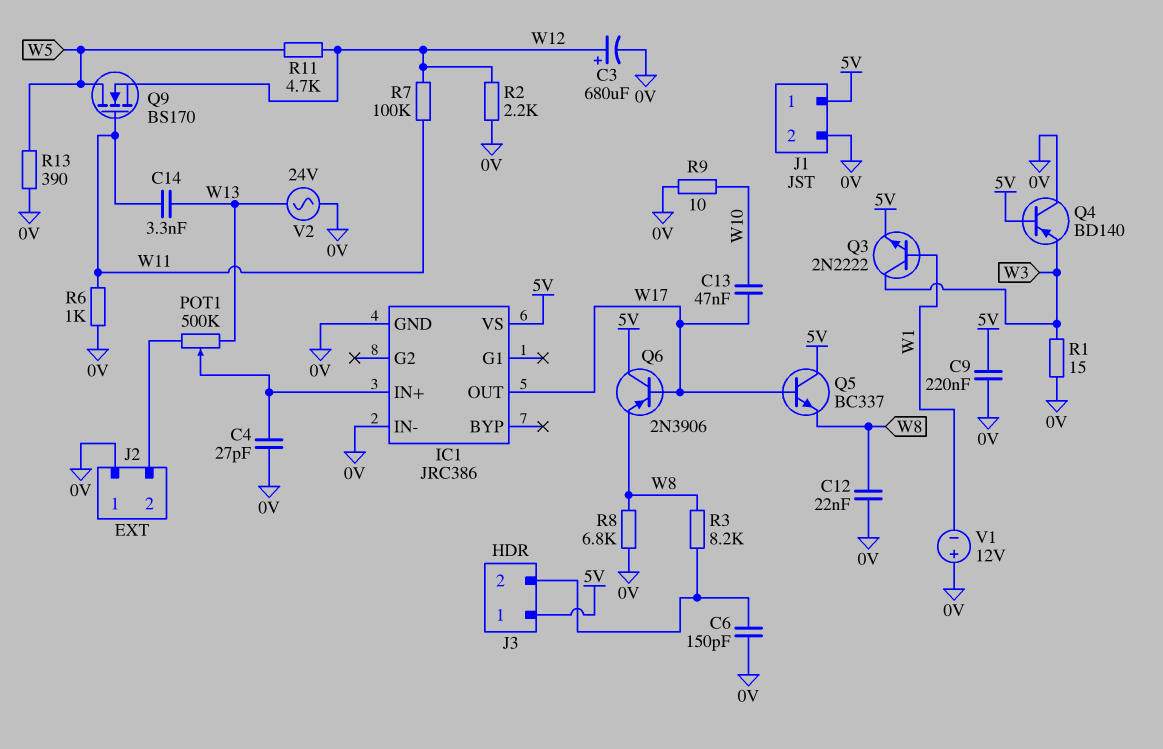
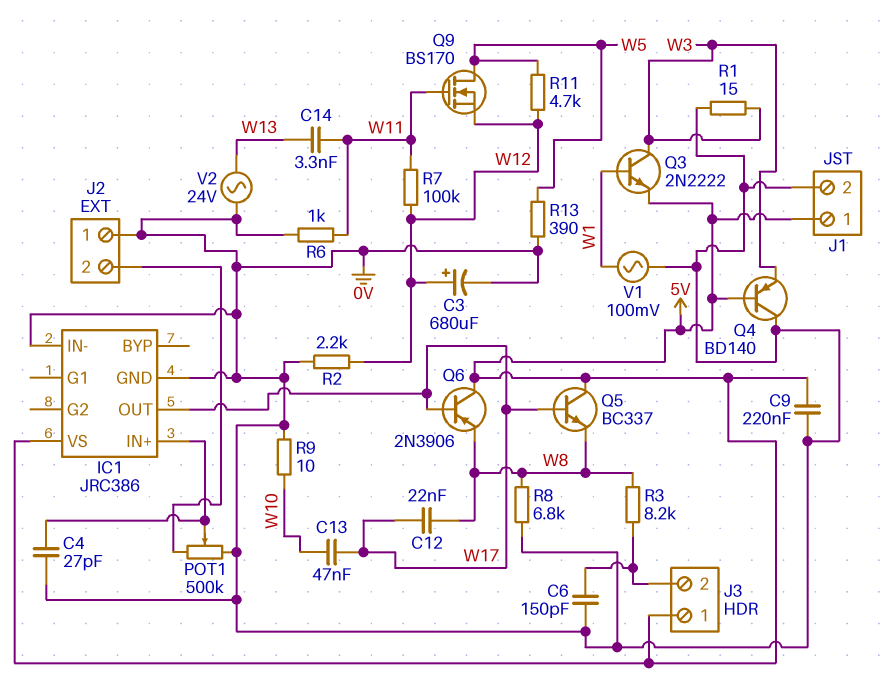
C12: 22nF (0V, W8) -> 22nF (W8, W17)
POT1: 500k (J2/2, W13, wiper IC1/IN+) -> 500k (0V, J2/2, wiper IC1/IN+)
V1: 12V (plus 0V, minus W1) -> AC 100mV (0V, W1)

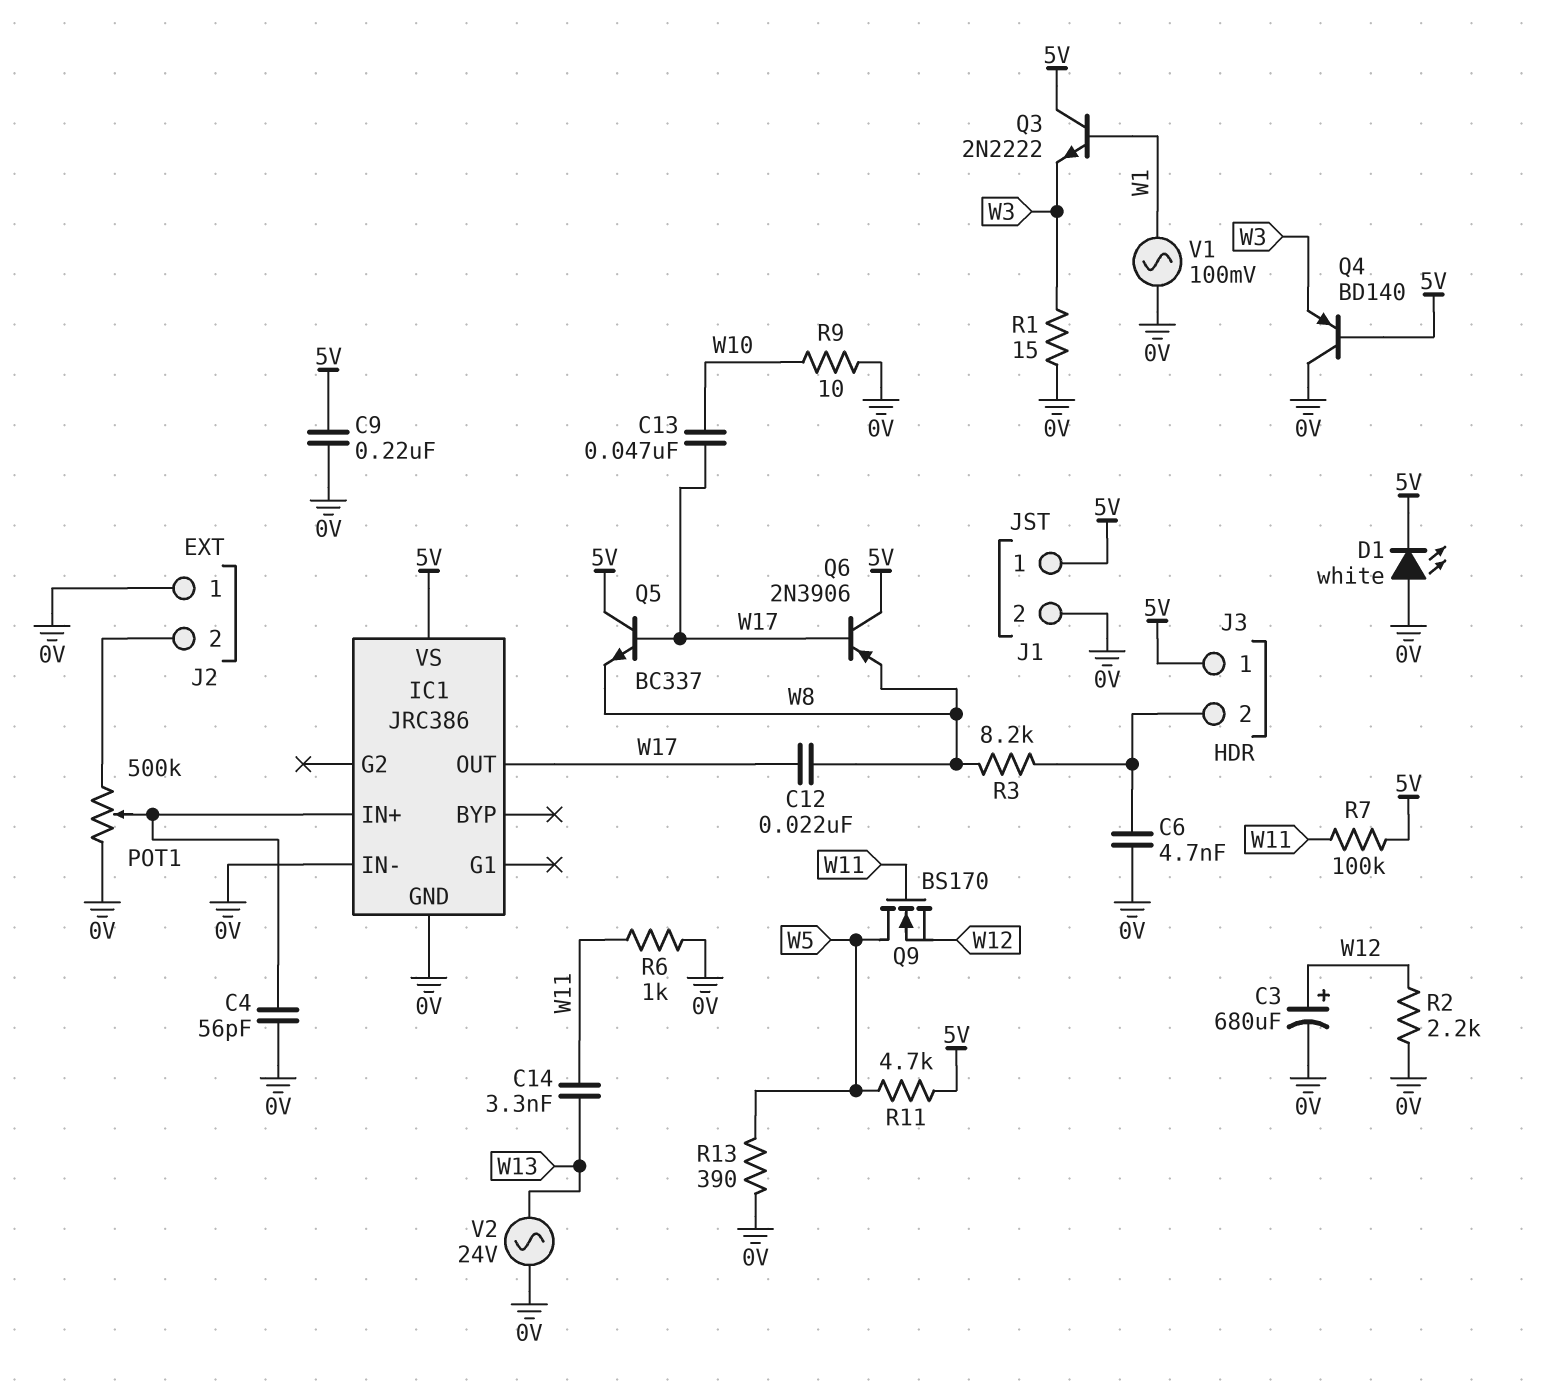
C4: 27pF (0V, IC1/IN+) -> 56pF (0V, IC1/IN+)
C6: 150pF (0V, J3/2) -> 4.7nF (0V, J3/2)
D1: none -> LED white (A 0V, K 5V)
Q3: NPN 2N2222 (B W1, C W3, E 5V) -> NPN 2N2222 (B W1, C 5V, E W3)
R7: 100k (W11, W12) -> 100k (5V, W11)
R8: 6.8k (0V, W8) -> none
R11: 4.7k (W5, W12) -> 4.7k (5V, W5)

